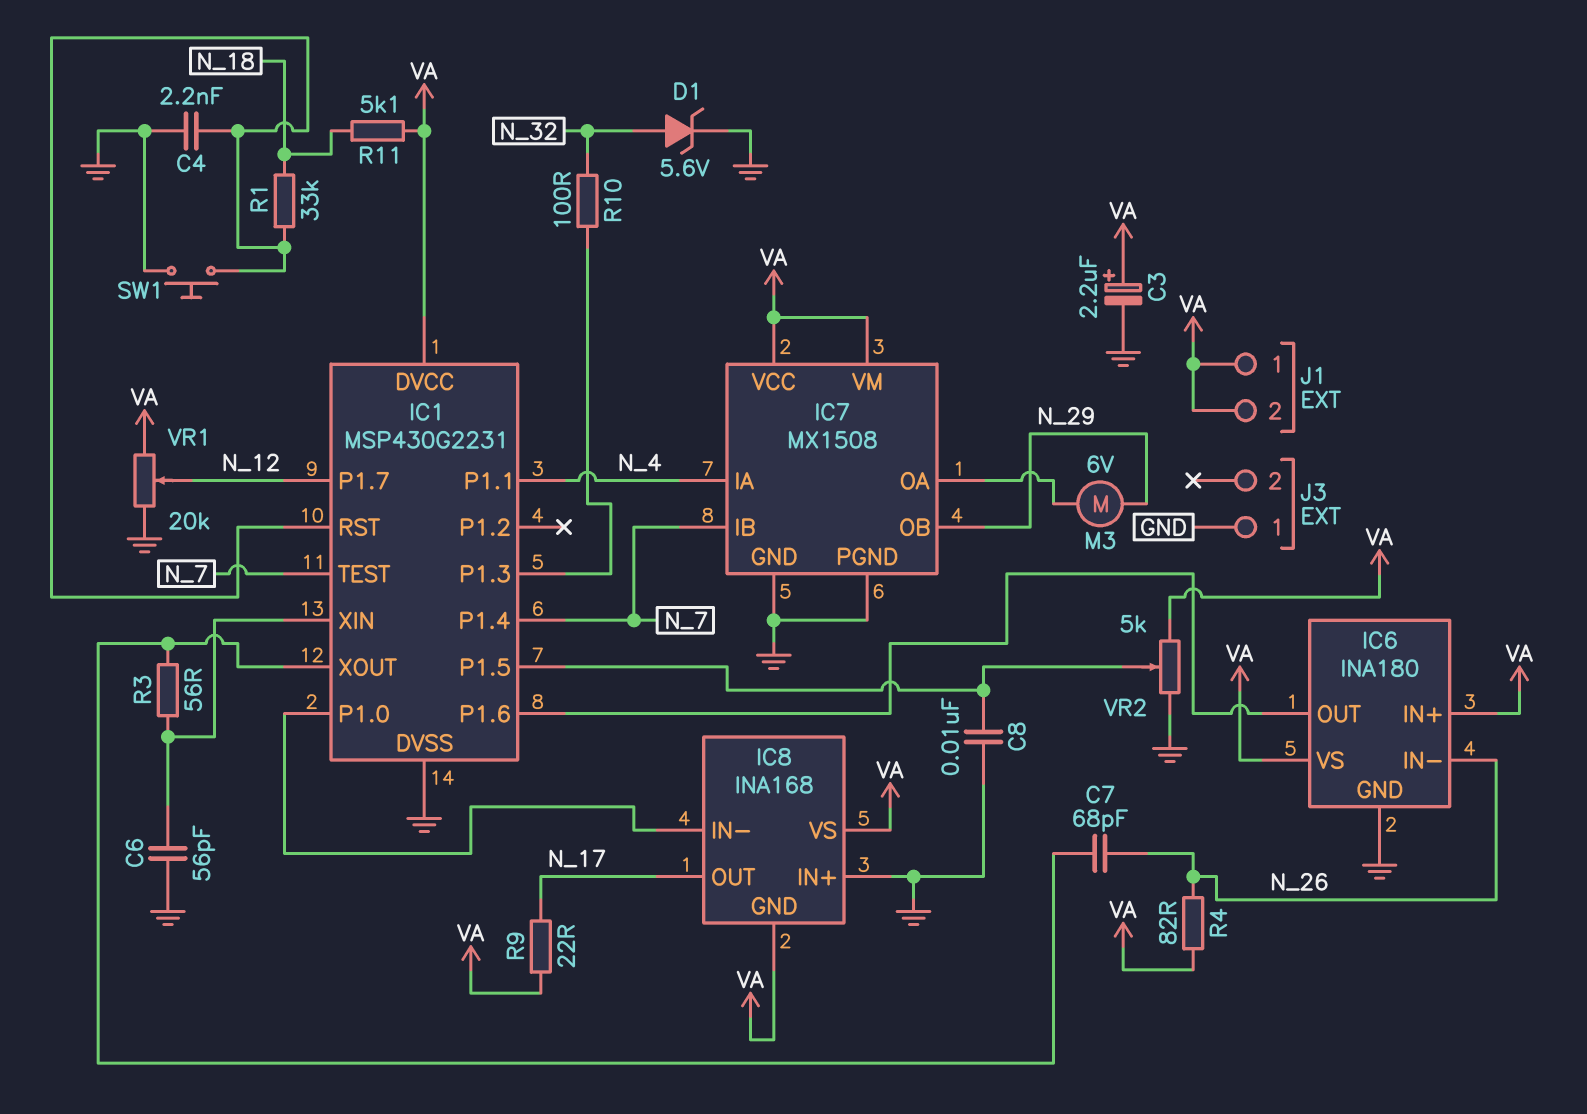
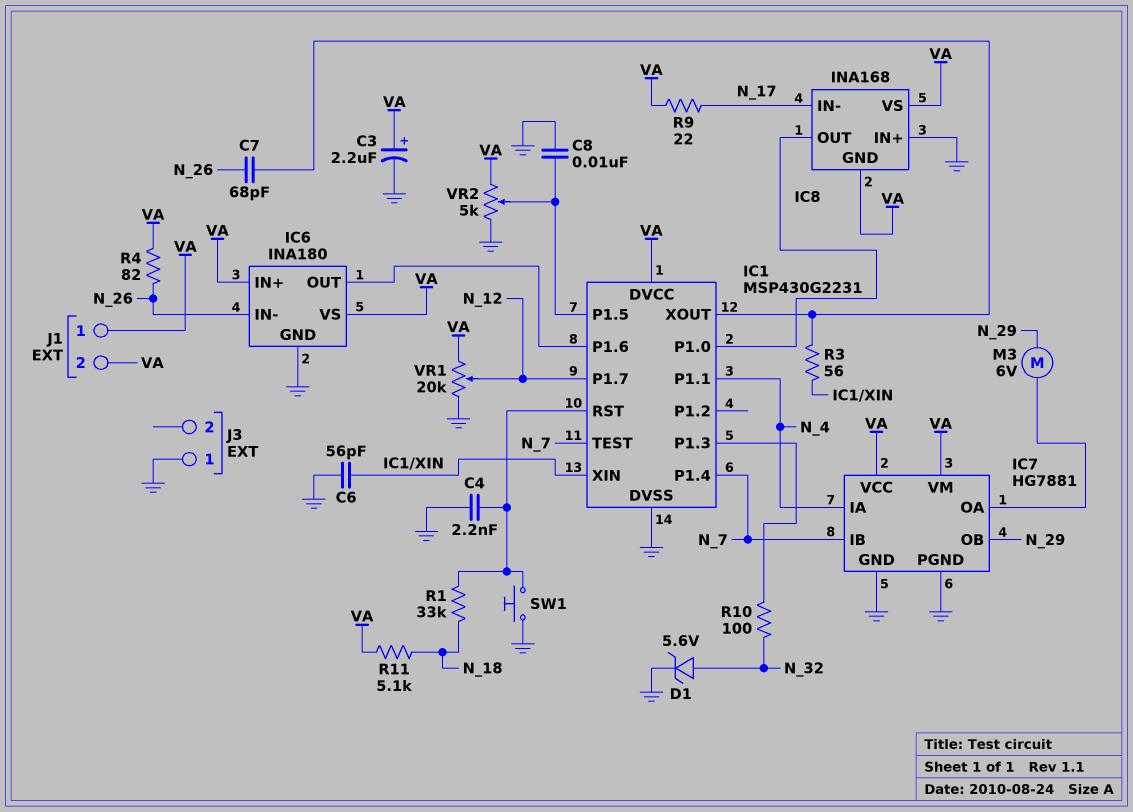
IC7: MX1508 -> HG7881
IC8 pin IN-: IC1/P1.0 -> N_17
IC8 pin OUT: N_17 -> IC1/P1.0

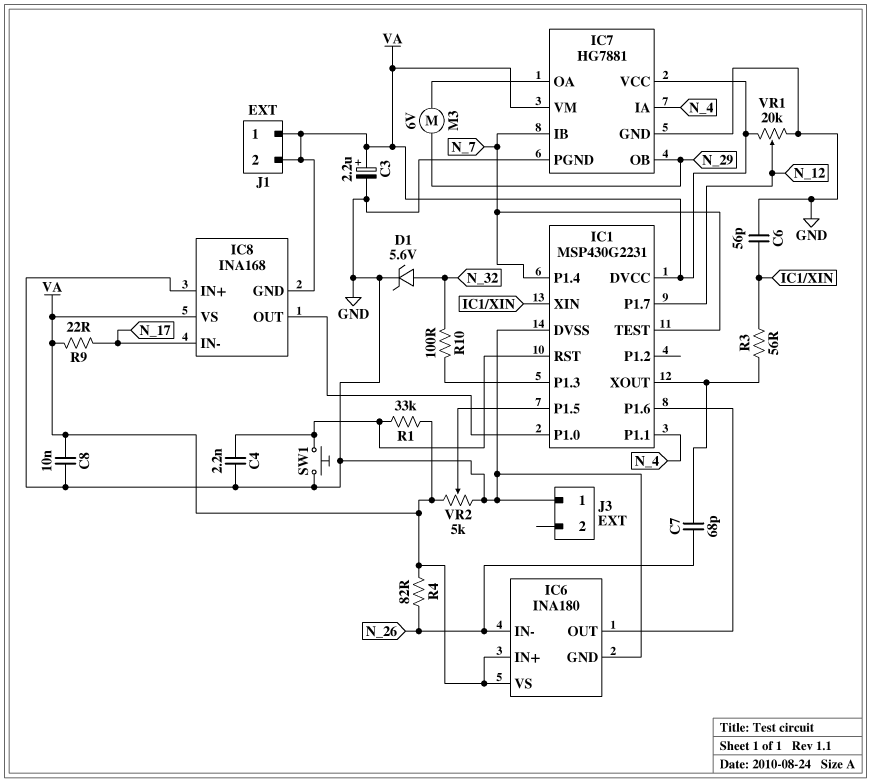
C8: 10nF (GND, IC1/P1.5) -> 10nF (GND, VA)
R1: 33k (IC1/RST, N_18) -> 33k (IC1/RST, VA)
R11: 5.1k (N_18, VA) -> none

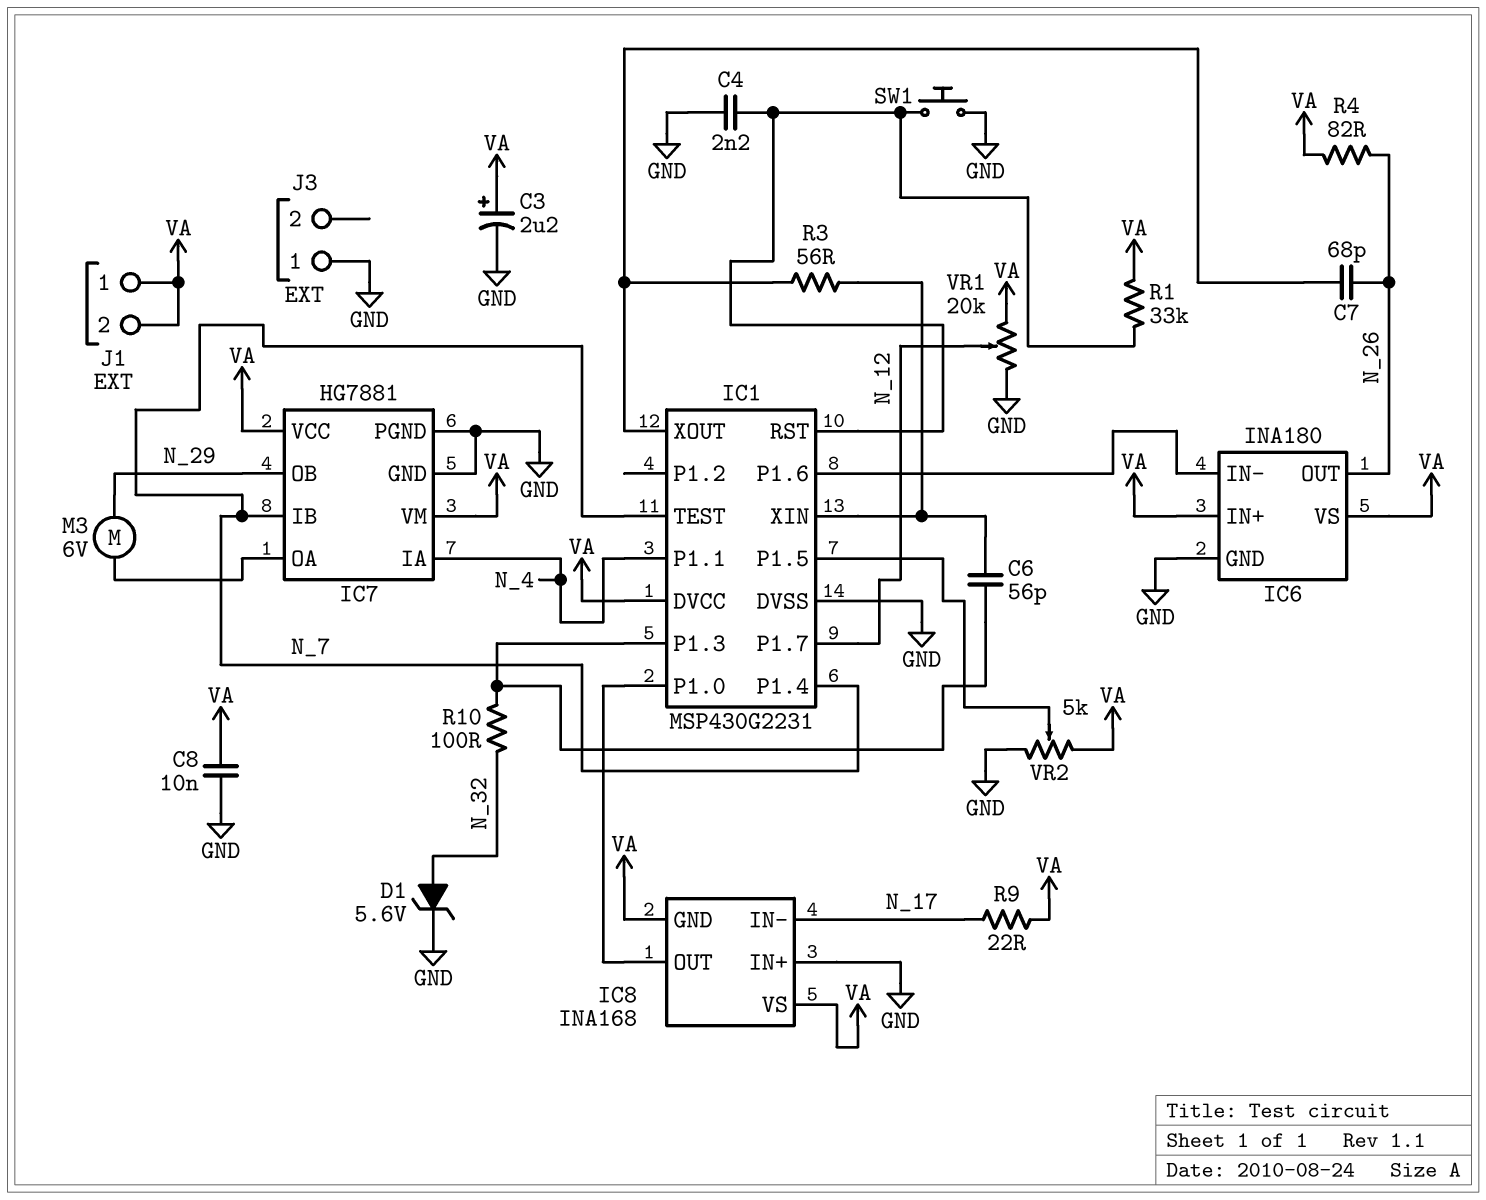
C6: 56pF (GND, IC1/XIN) -> 56pF (IC1/P1.3, IC1/XIN)
IC6 pin IN-: N_26 -> IC1/P1.6
IC6 pin OUT: IC1/P1.6 -> N_26

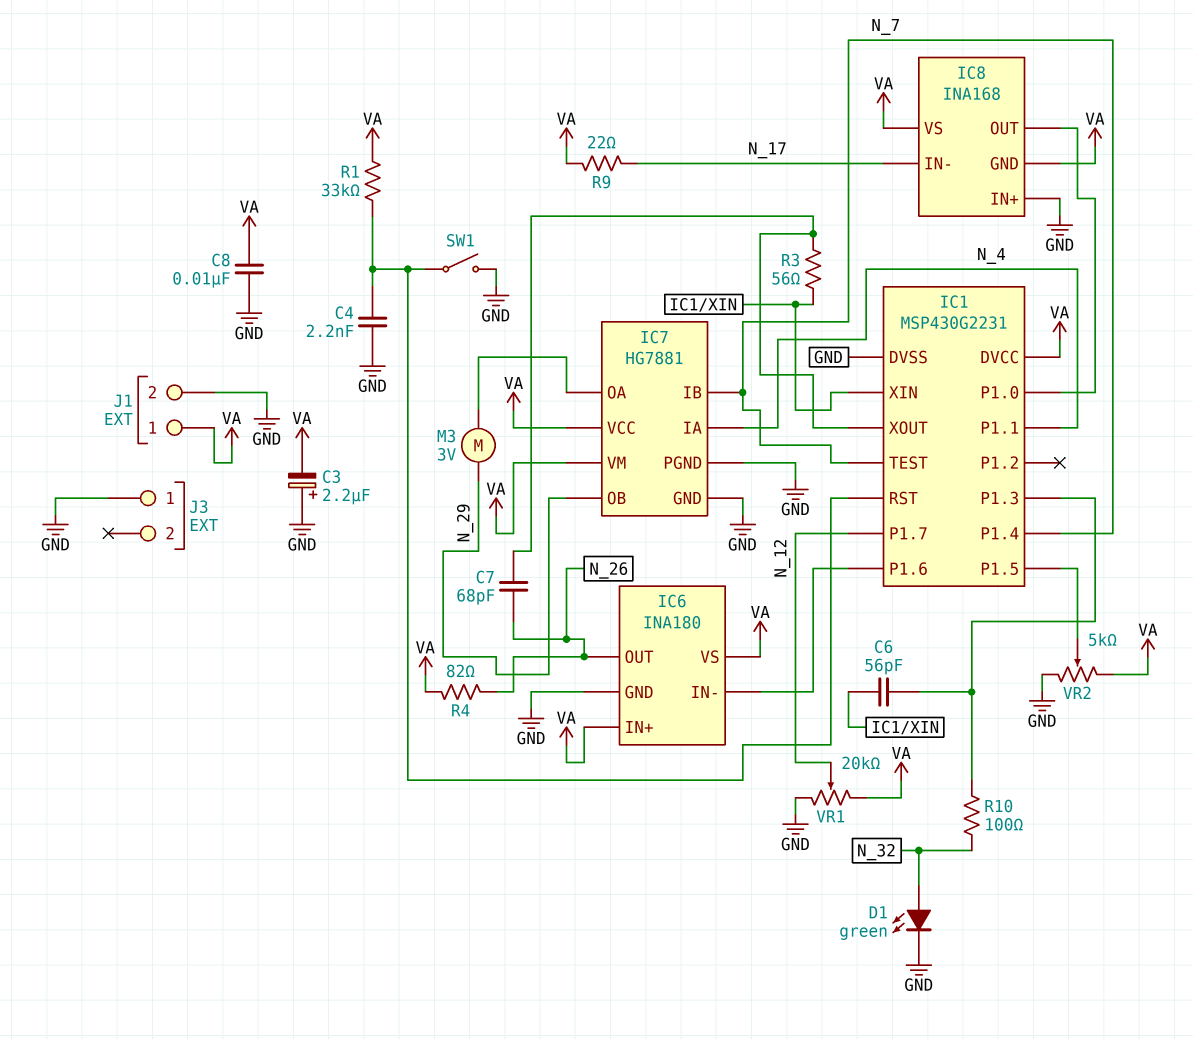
C3: 2.2uF (plus VA, minus GND) -> 2.2uF (plus GND, minus VA)
D1: zener 5.6V (A N_32, K GND) -> LED green (A N_32, K GND)
J1 pin 2: VA -> GND
M3: motor 6V (IC7/OA, N_29) -> motor 3V (IC7/OA, N_29)
SW1: button (GND, IC1/RST) -> switch (GND, IC1/RST)

